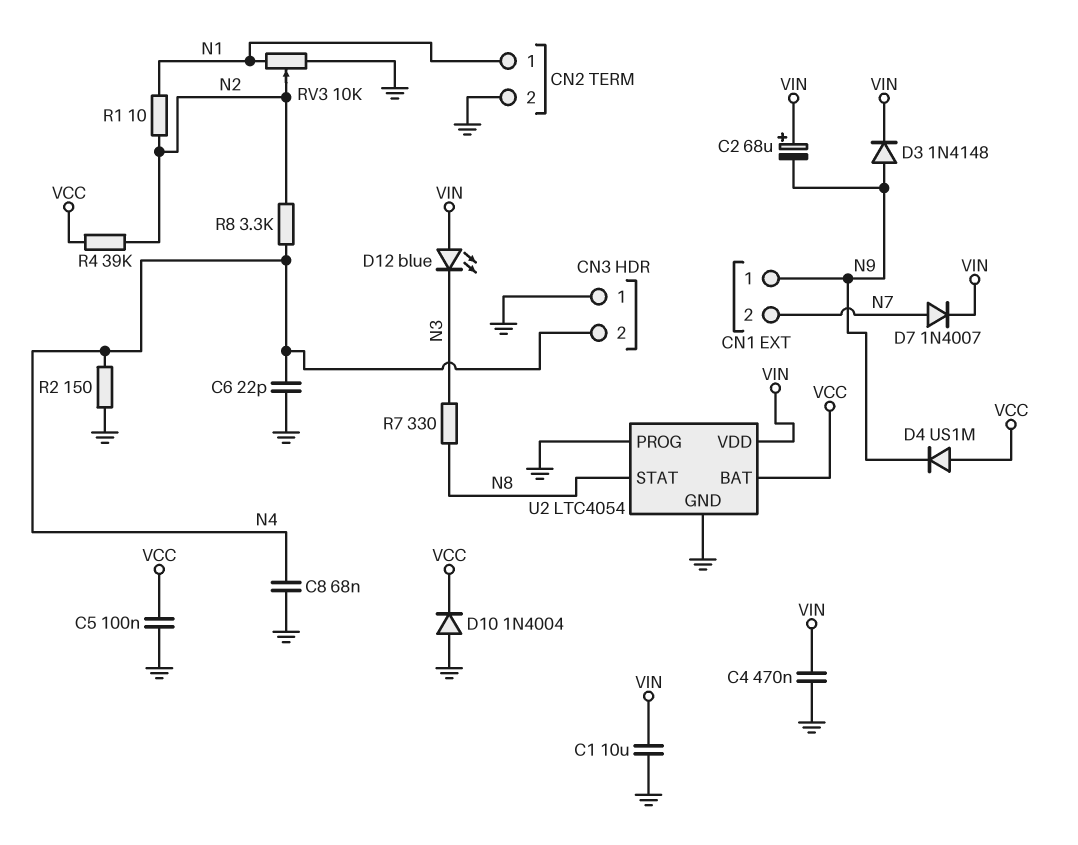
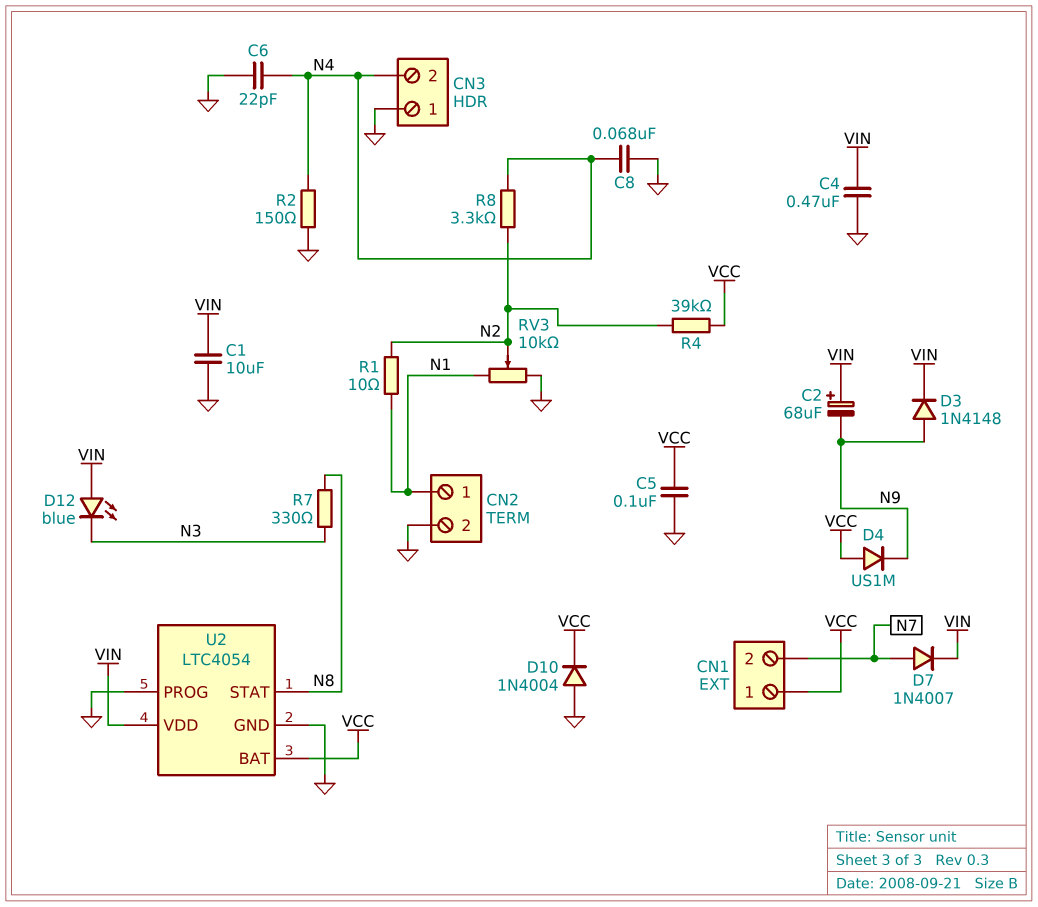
CN1 pin 1: N9 -> VCC

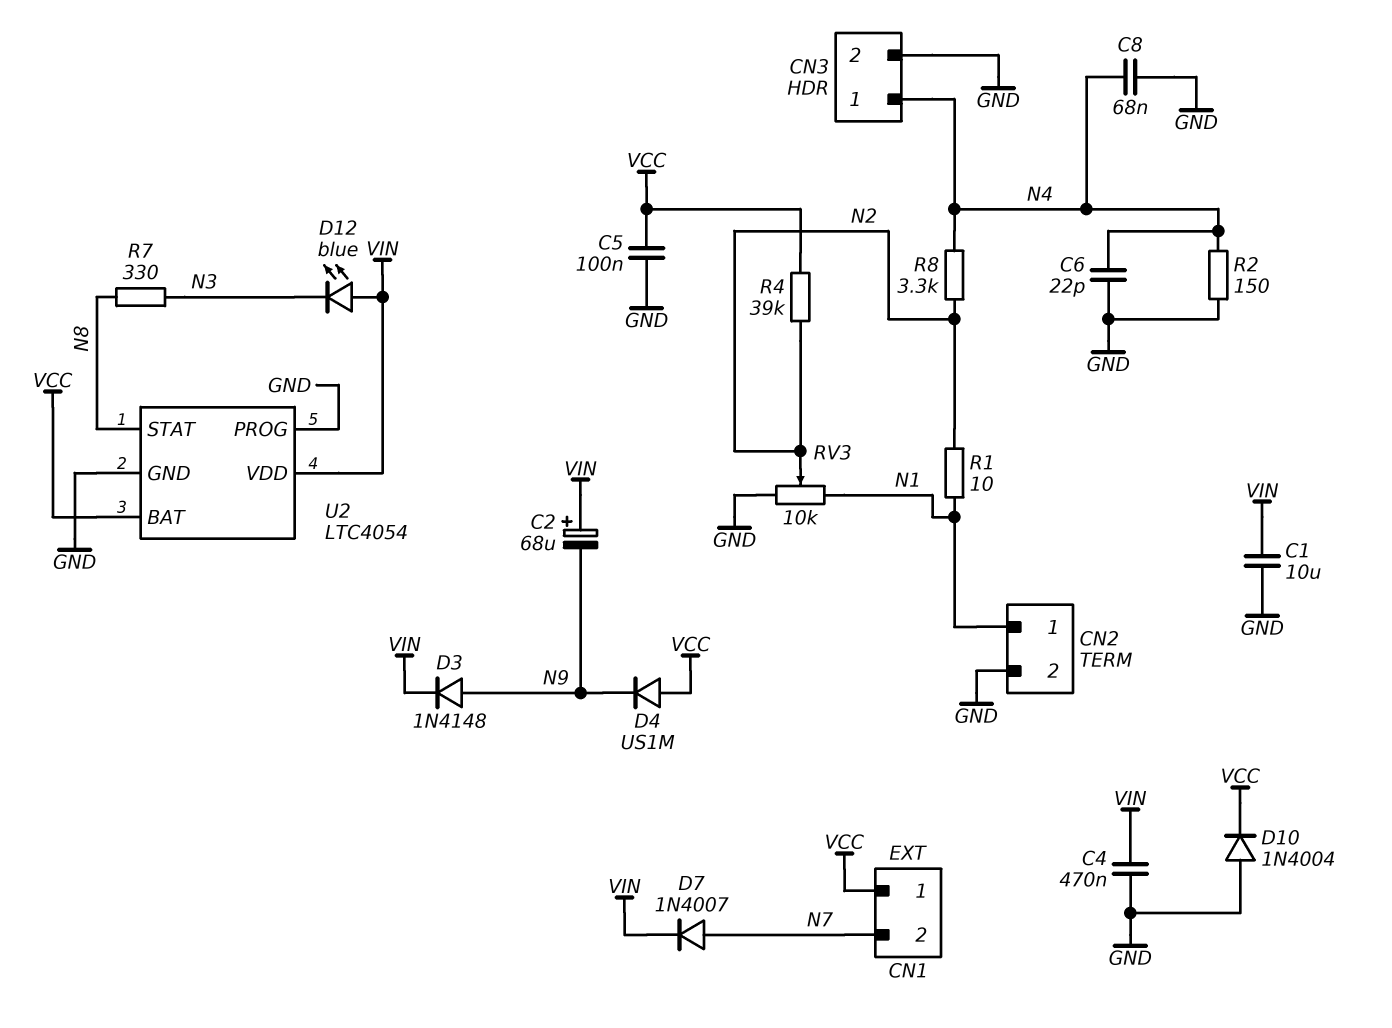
CN3 pin 1: GND -> N4
CN3 pin 2: N4 -> GND

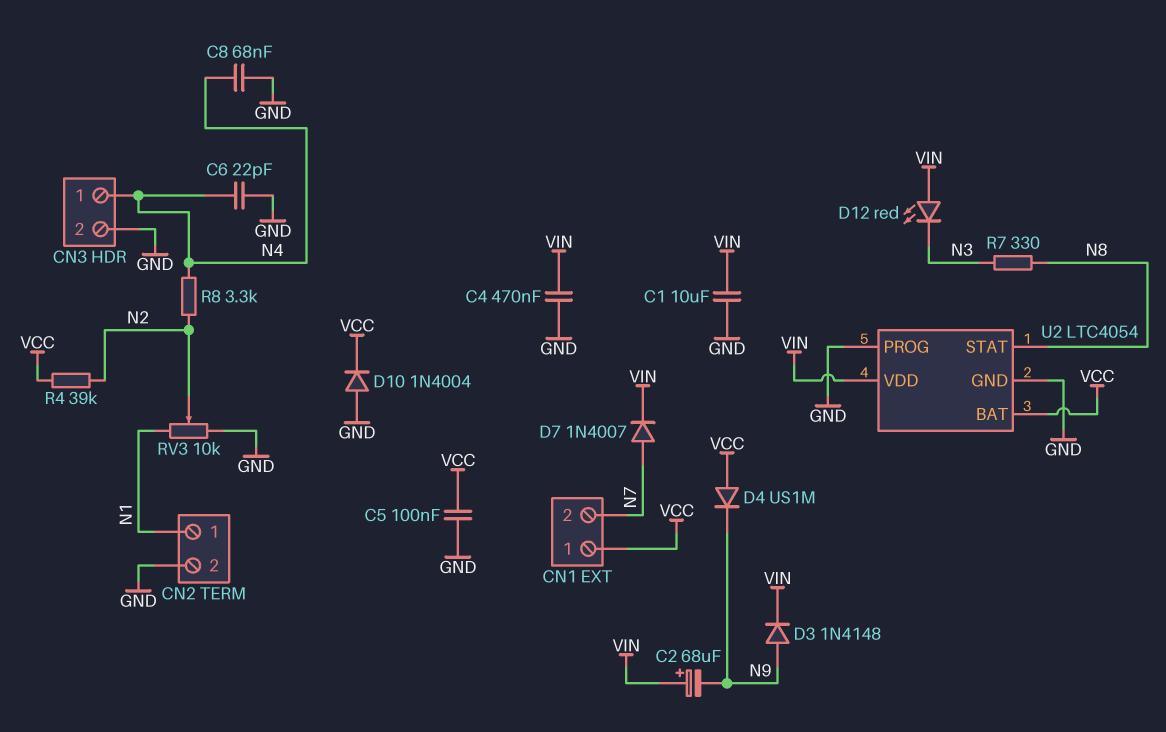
D12: LED blue (A VIN, K N3) -> LED red (A VIN, K N3)
R1: 10 (N1, N2) -> none
R2: 150 (GND, N4) -> none

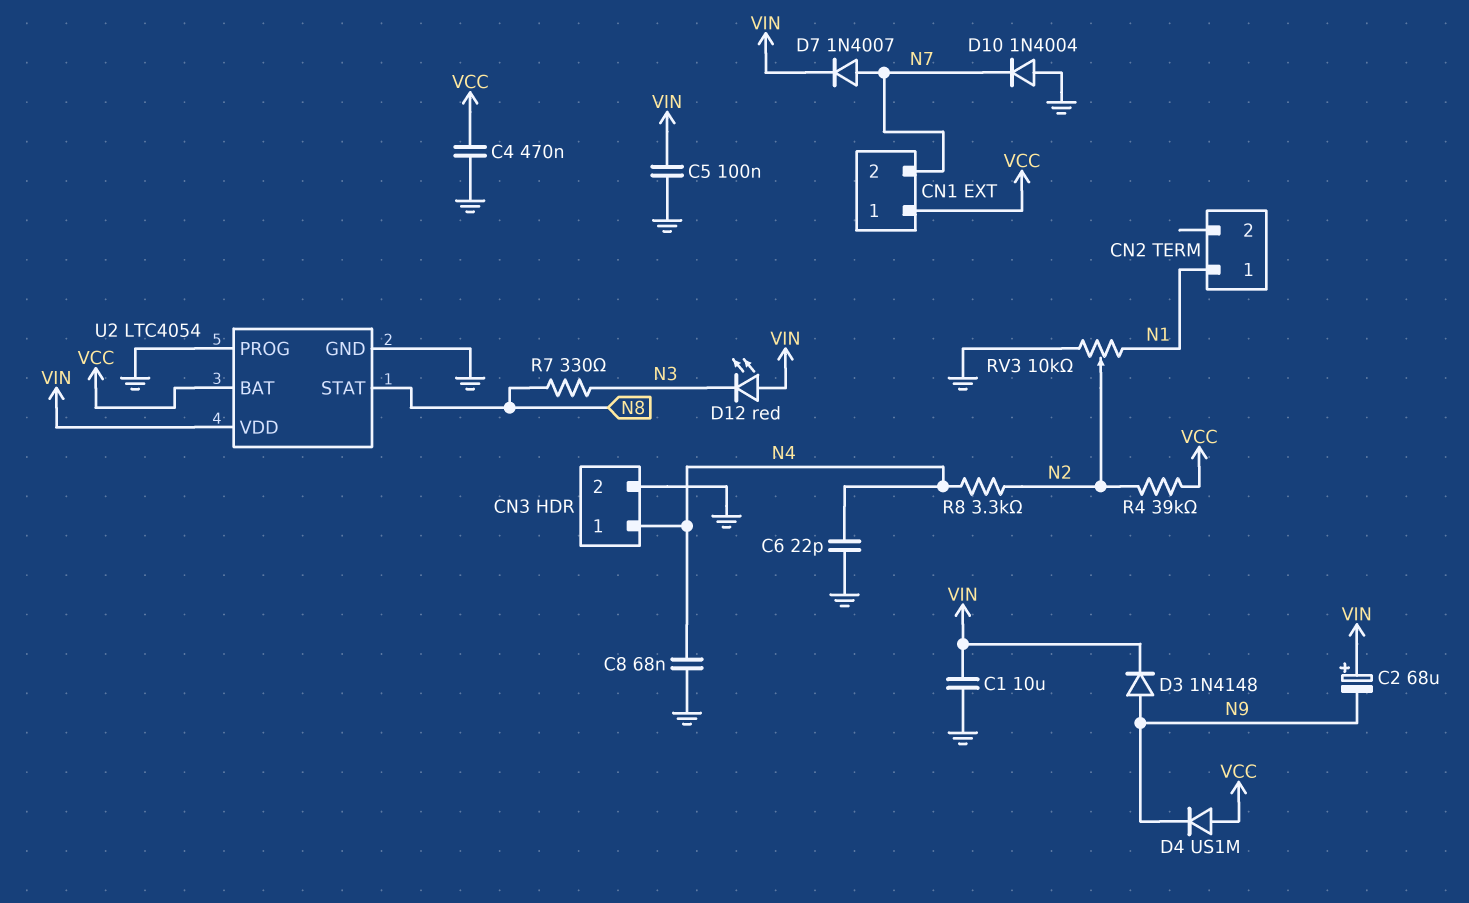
C4: 470nF (GND, VIN) -> 470nF (GND, VCC)
C5: 100nF (GND, VCC) -> 100nF (GND, VIN)
CN2 pin 2: GND -> none
D10: diode 1N4004 (A GND, K VCC) -> diode 1N4004 (A GND, K N7)

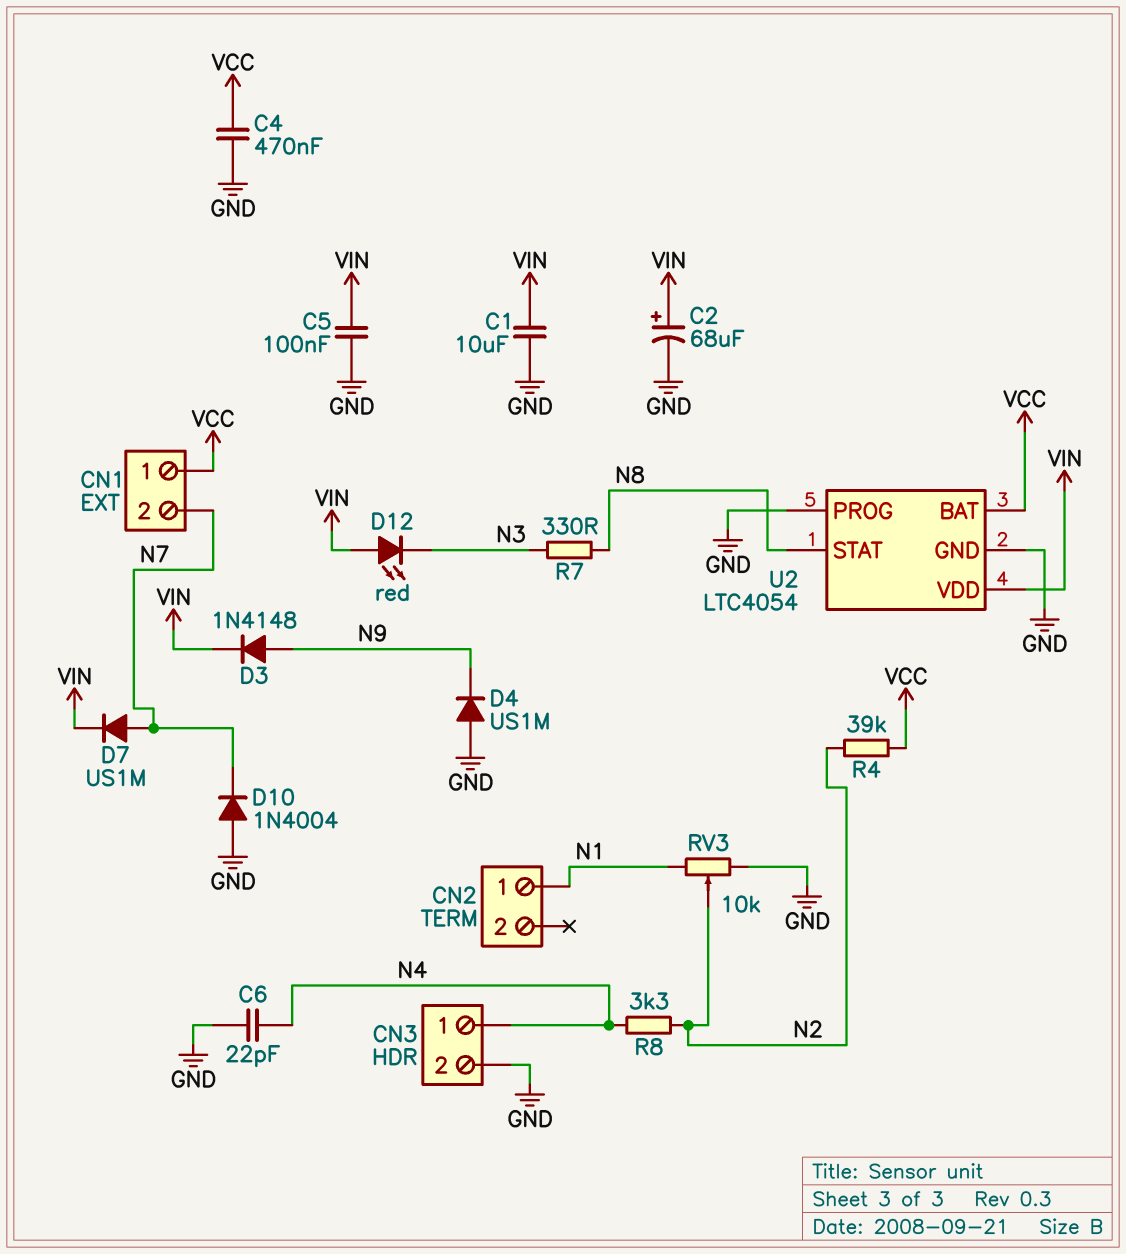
C2: 68uF (plus VIN, minus N9) -> 68uF (plus VIN, minus GND)
C8: 68nF (GND, N4) -> none
D4: diode US1M (A VCC, K N9) -> diode US1M (A GND, K N9)
D7: diode 1N4007 (A N7, K VIN) -> diode US1M (A N7, K VIN)

